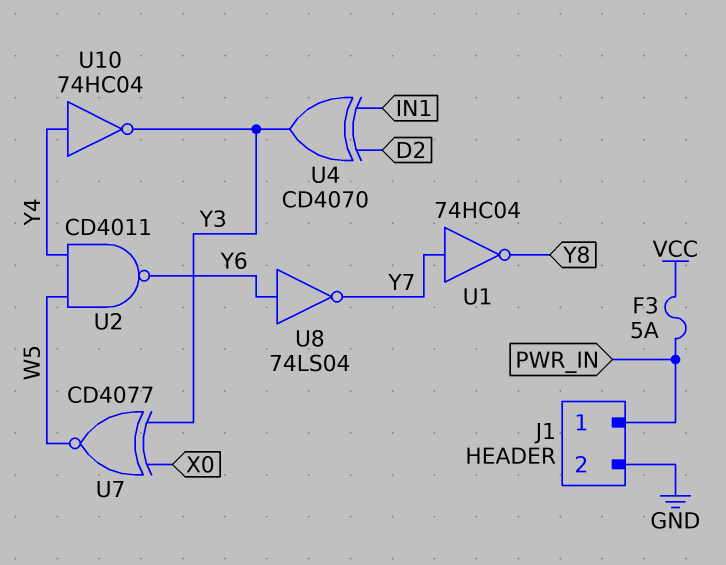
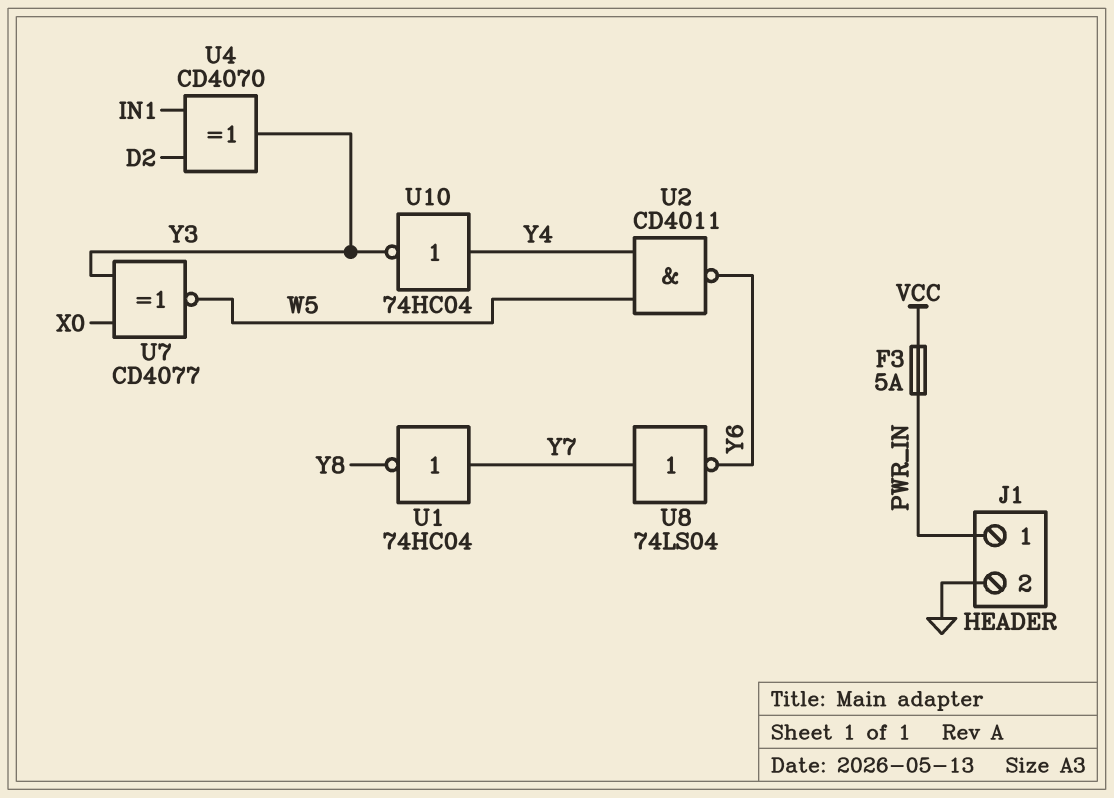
U8: NOT 74LS04 (in Y6, out Y7) -> NOT 74LS04 (in Y7, out Y6)

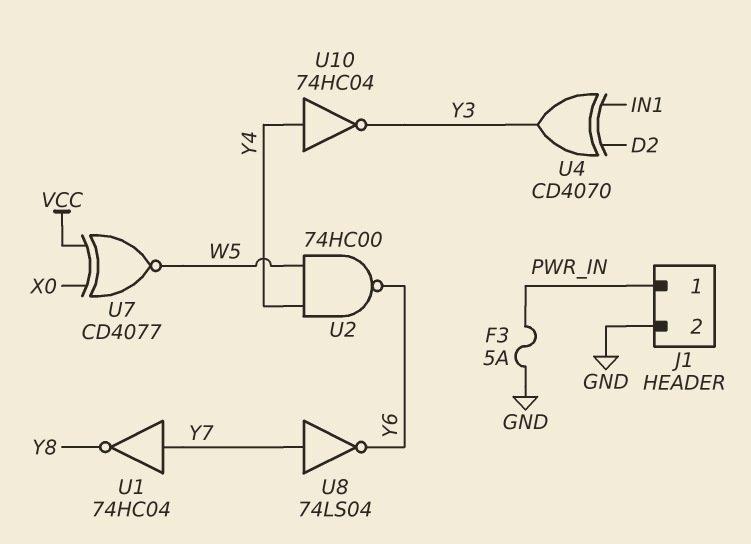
F3: 5A (PWR_IN, VCC) -> 5A (GND, PWR_IN)
U2: NAND CD4011 (in W5, in Y4, out Y6) -> NAND 74HC00 (in W5, in Y4, out Y6)
U7: XNOR CD4077 (in X0, in Y3, out W5) -> XNOR CD4077 (in VCC, in X0, out W5)

